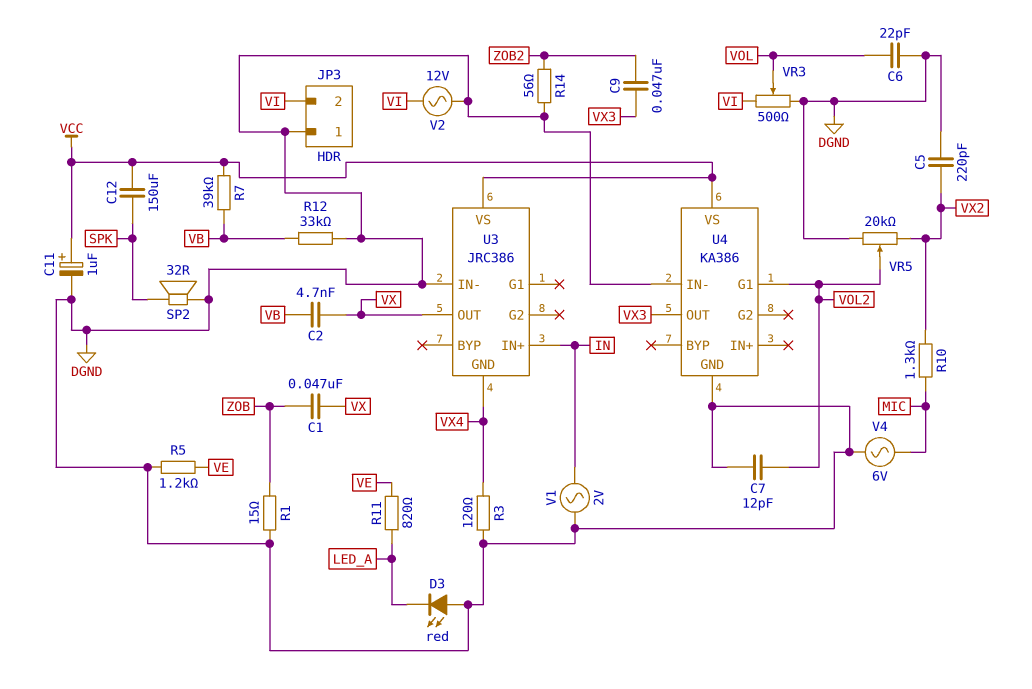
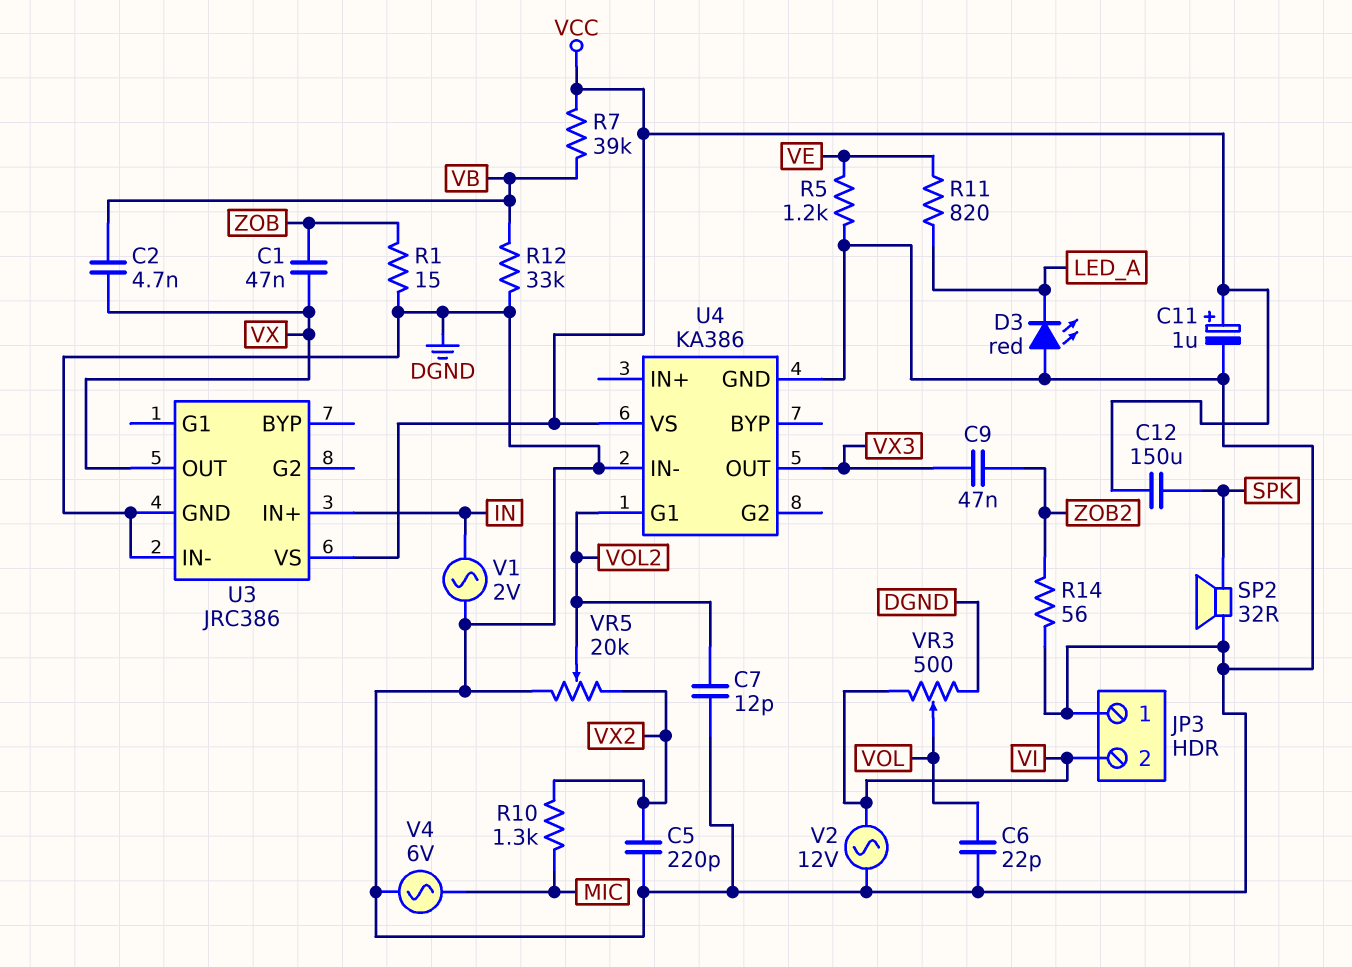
R3: 120 (DGND, VX4) -> none
U3 pin GND: VX4 -> DGND

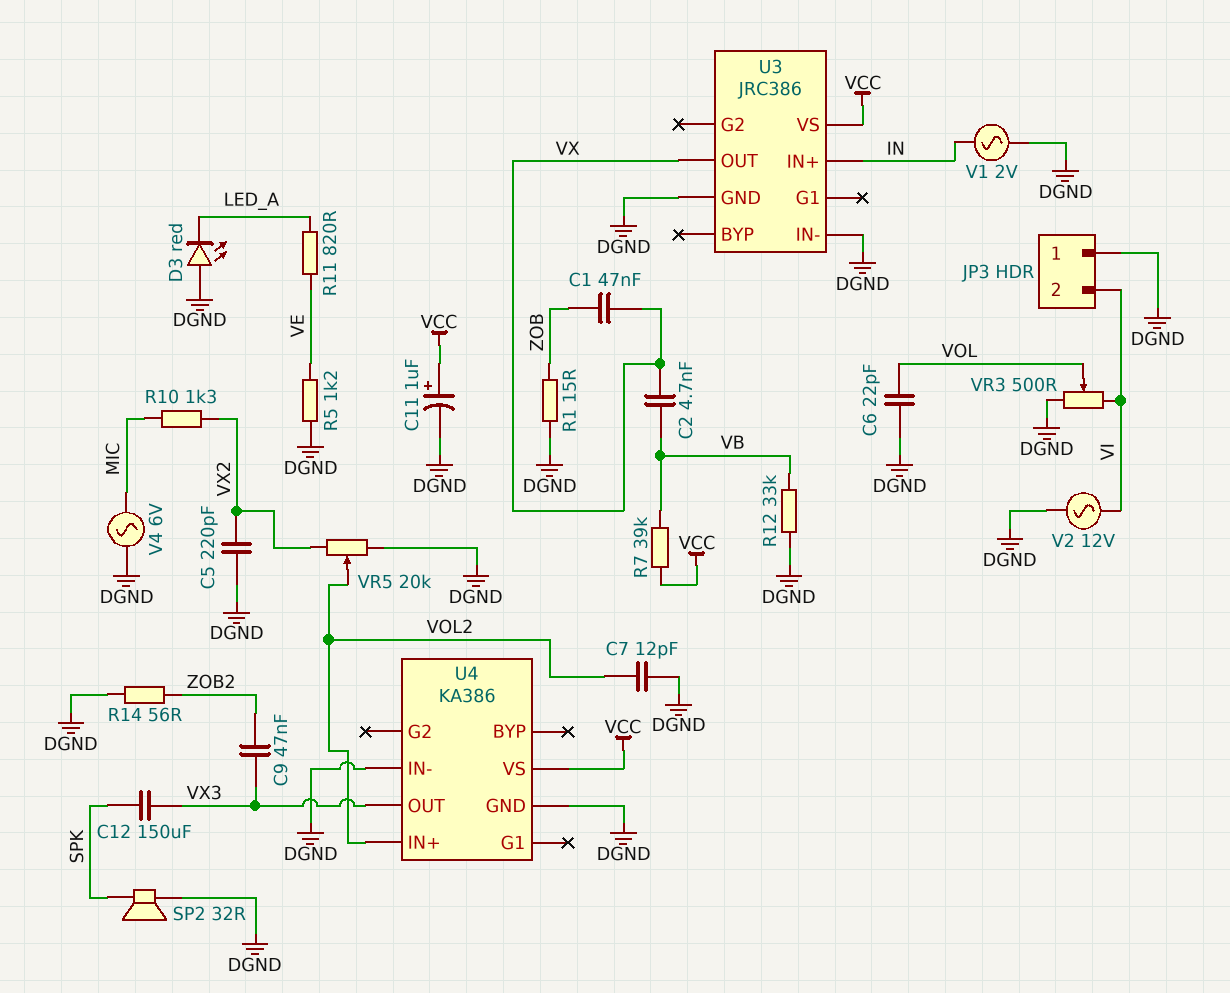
C12: 150uF (SPK, VCC) -> 150uF (SPK, VX3)
U4 pin G1: VOL2 -> none
U4 pin IN+: none -> VOL2

